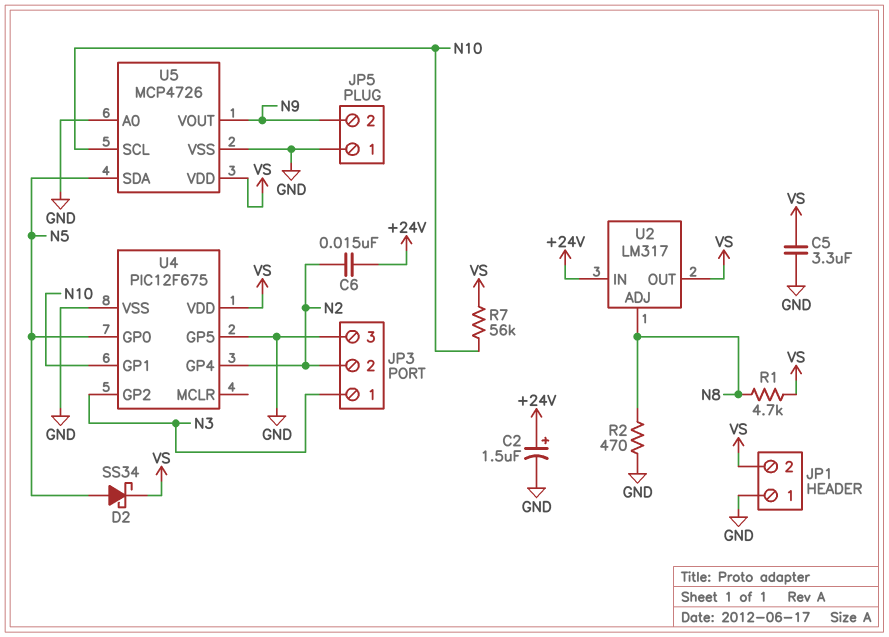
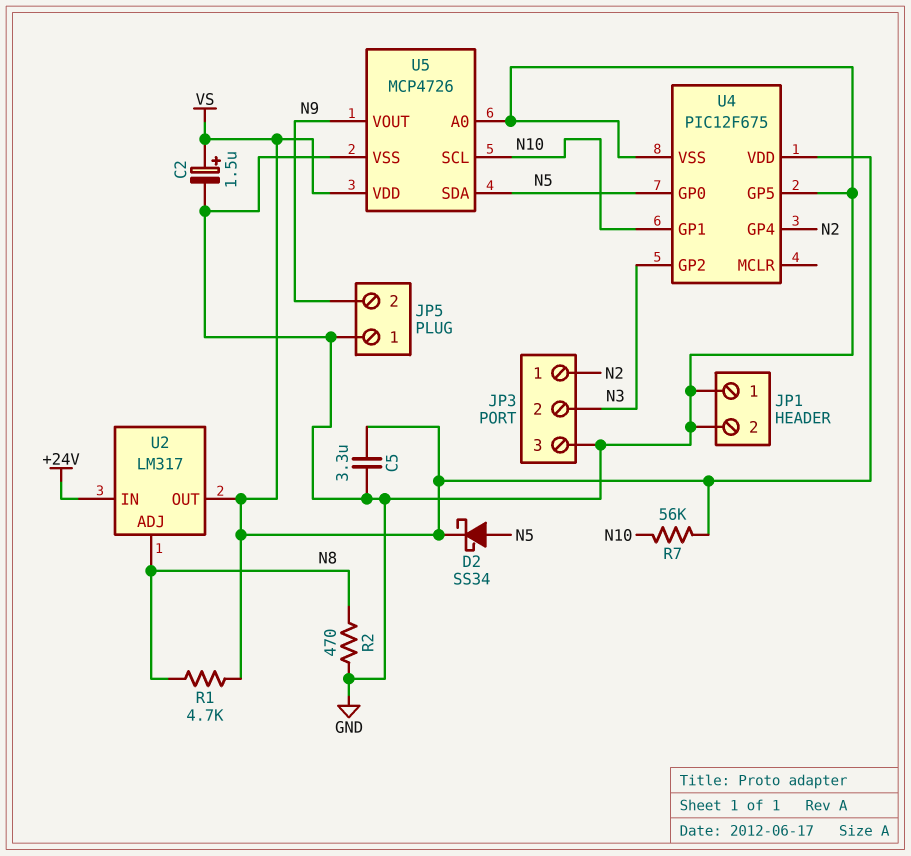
C2: 1.5uF (plus +24V, minus GND) -> 1.5uF (plus VS, minus GND)
C6: 15nF (+24V, N2) -> none
JP1 pin 2: VS -> GND
JP3 pin 1: N3 -> N2
JP3 pin 2: N2 -> N3

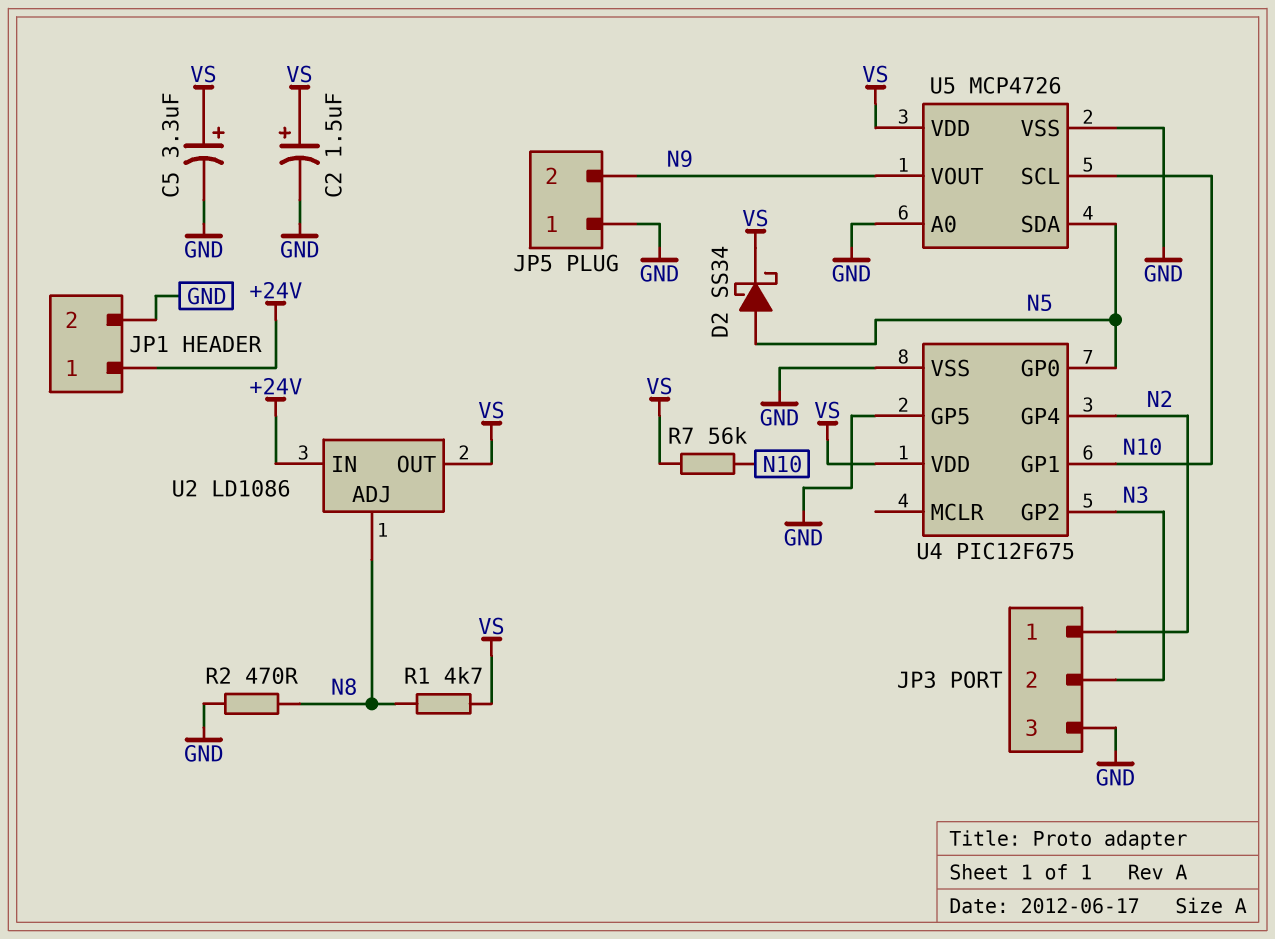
C5: 3.3uF (GND, VS) -> 3.3uF (plus VS, minus GND)
JP1 pin 1: GND -> +24V
U2: LM317 -> LD1086

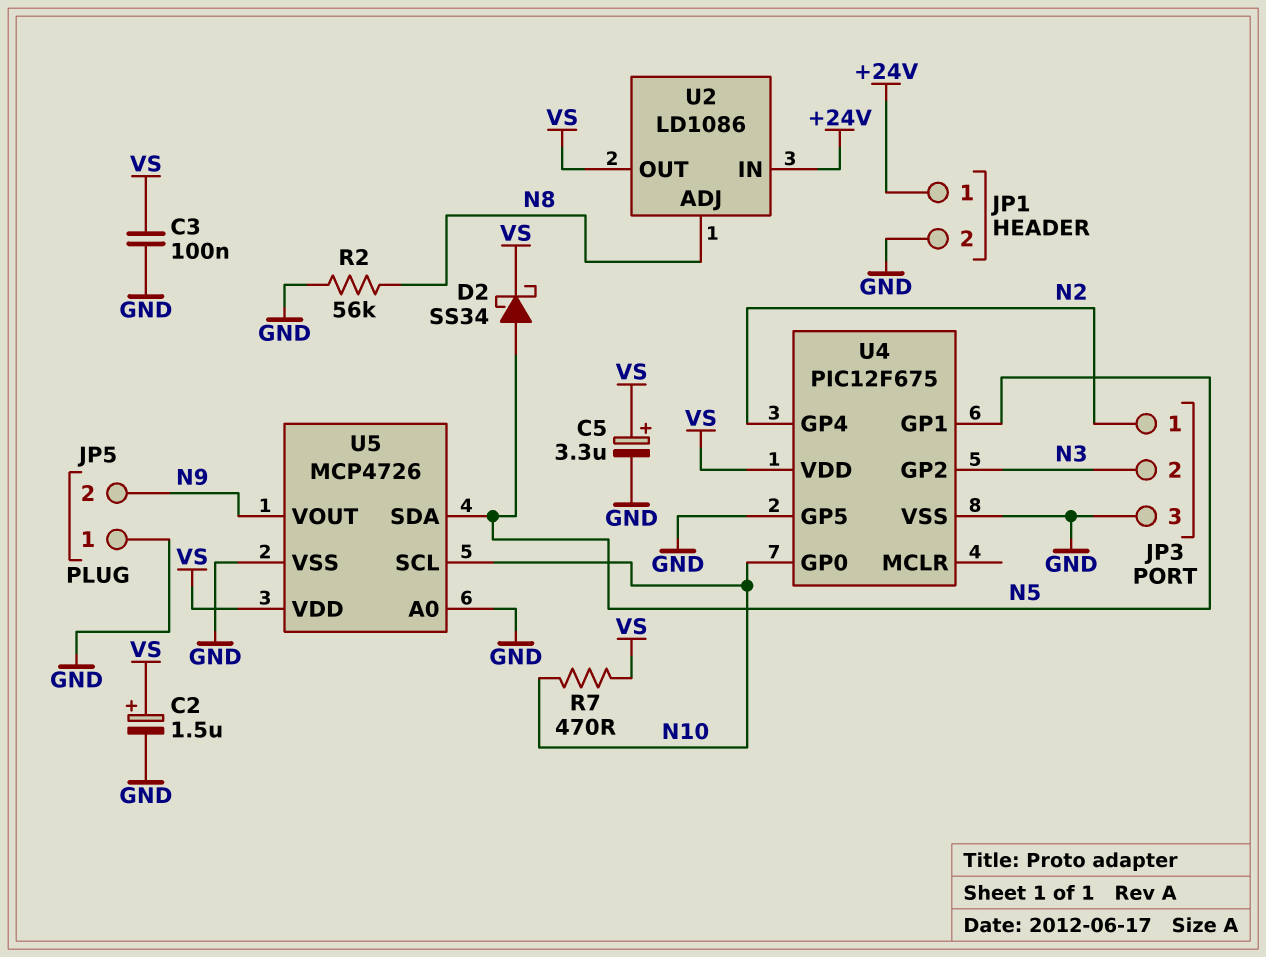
C3: none -> 100nF (GND, VS)
R1: 4.7k (N8, VS) -> none
R2: 470 (GND, N8) -> 56k (GND, N8)
R7: 56k (N10, VS) -> 470 (N10, VS)
U4 pin GP0: N5 -> N10
U4 pin GP1: N10 -> N5

